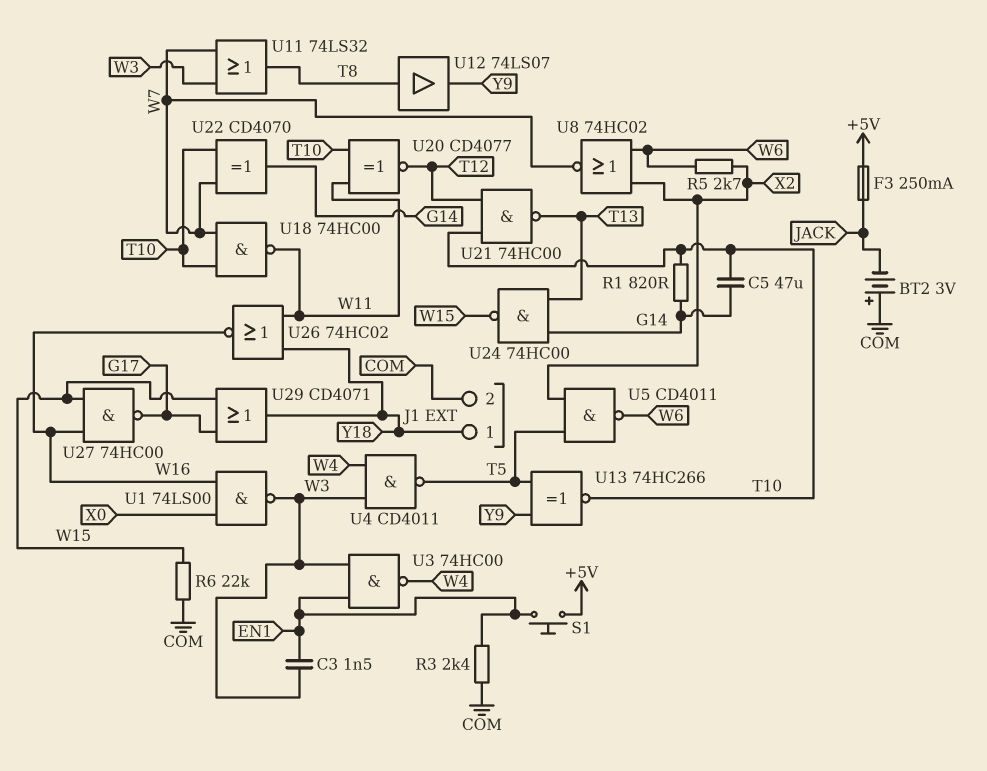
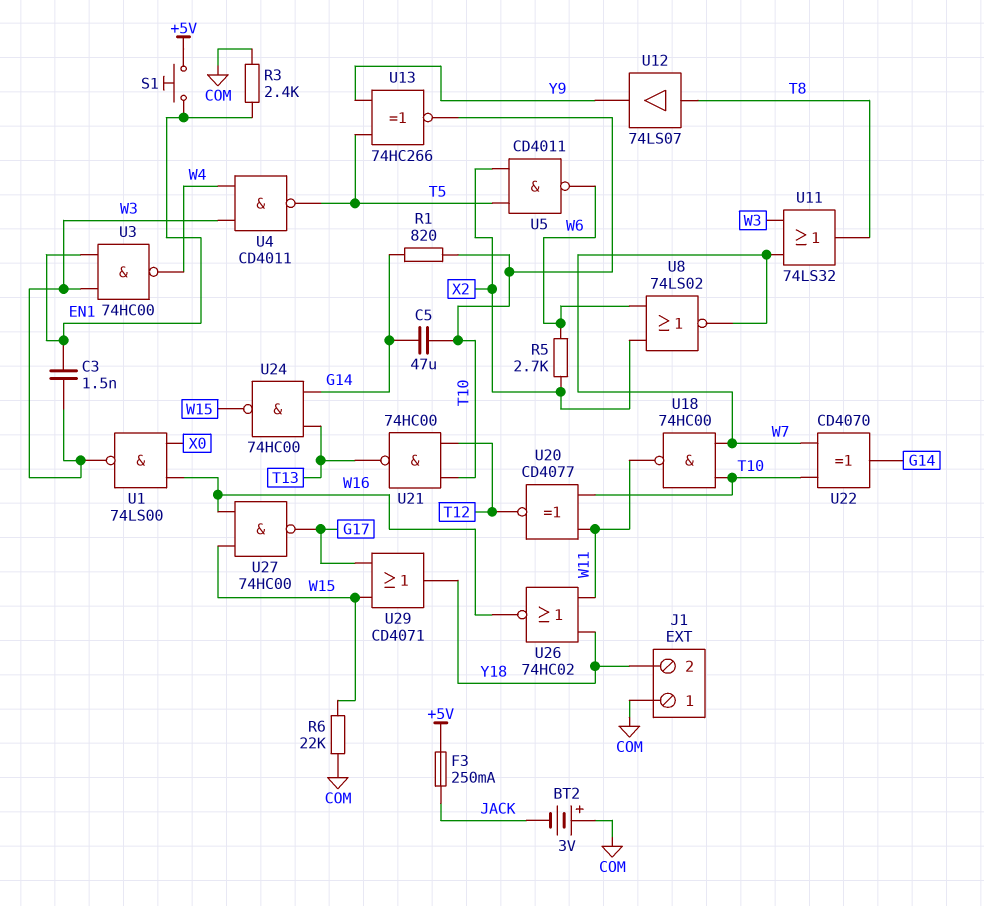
J1 pin 1: Y18 -> COM
J1 pin 2: COM -> Y18
U8: NOR 74HC02 (in W6, in X2, out W7) -> NOR 74LS02 (in W6, in X2, out W7)

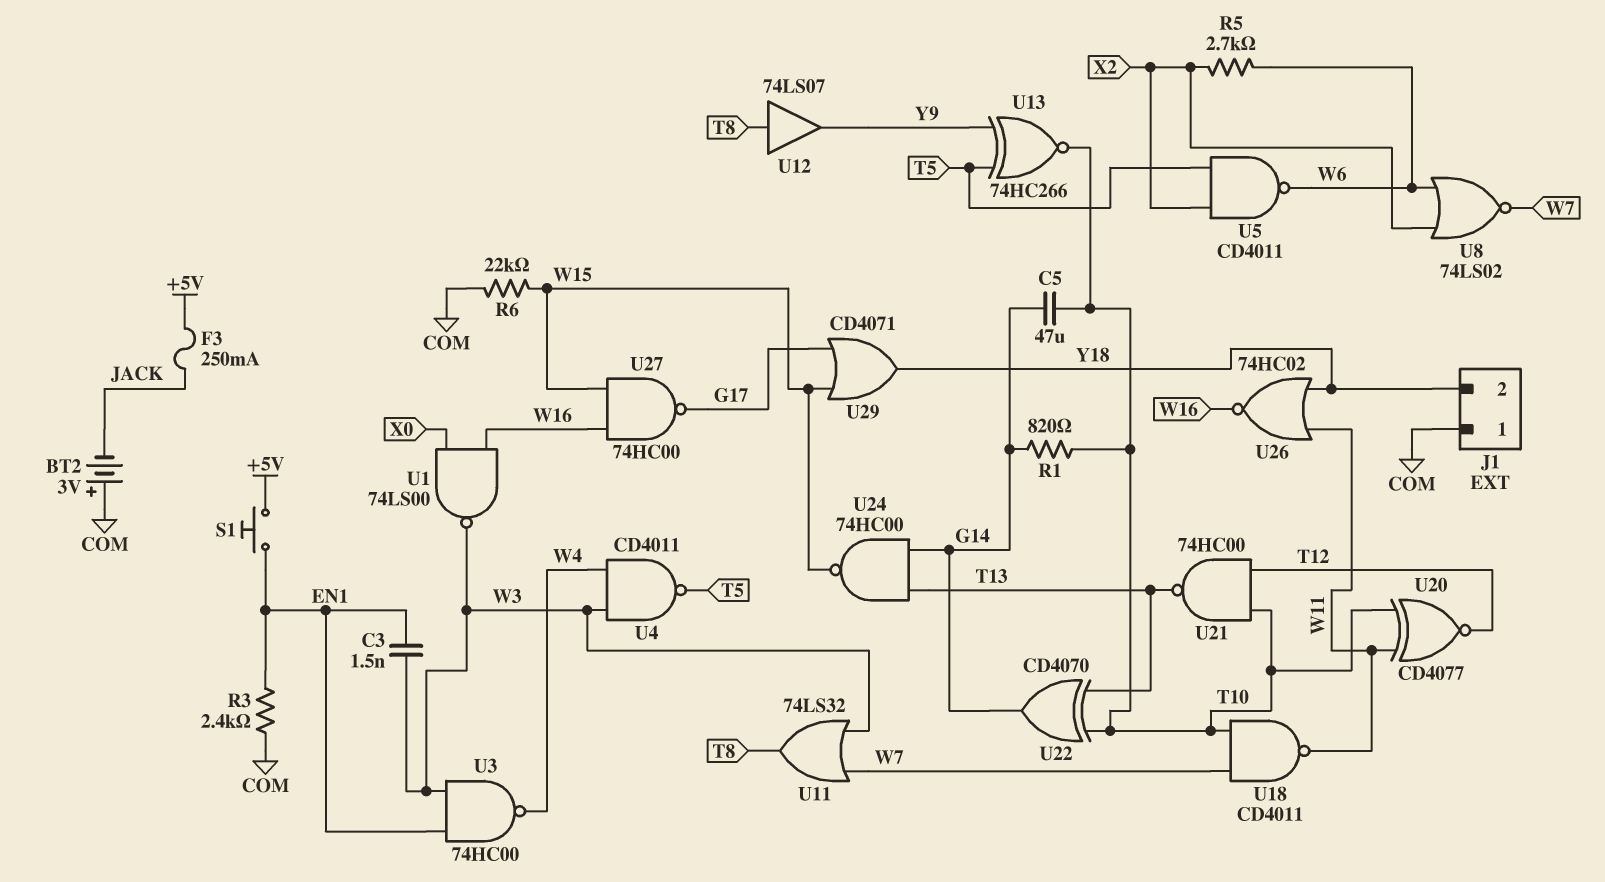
U18: NAND 74HC00 (in T10, in W7, out W11) -> NAND CD4011 (in T10, in W7, out W11)
U22: XOR CD4070 (in T10, in W7, out G14) -> XOR CD4070 (in T10, in T13, out G14)

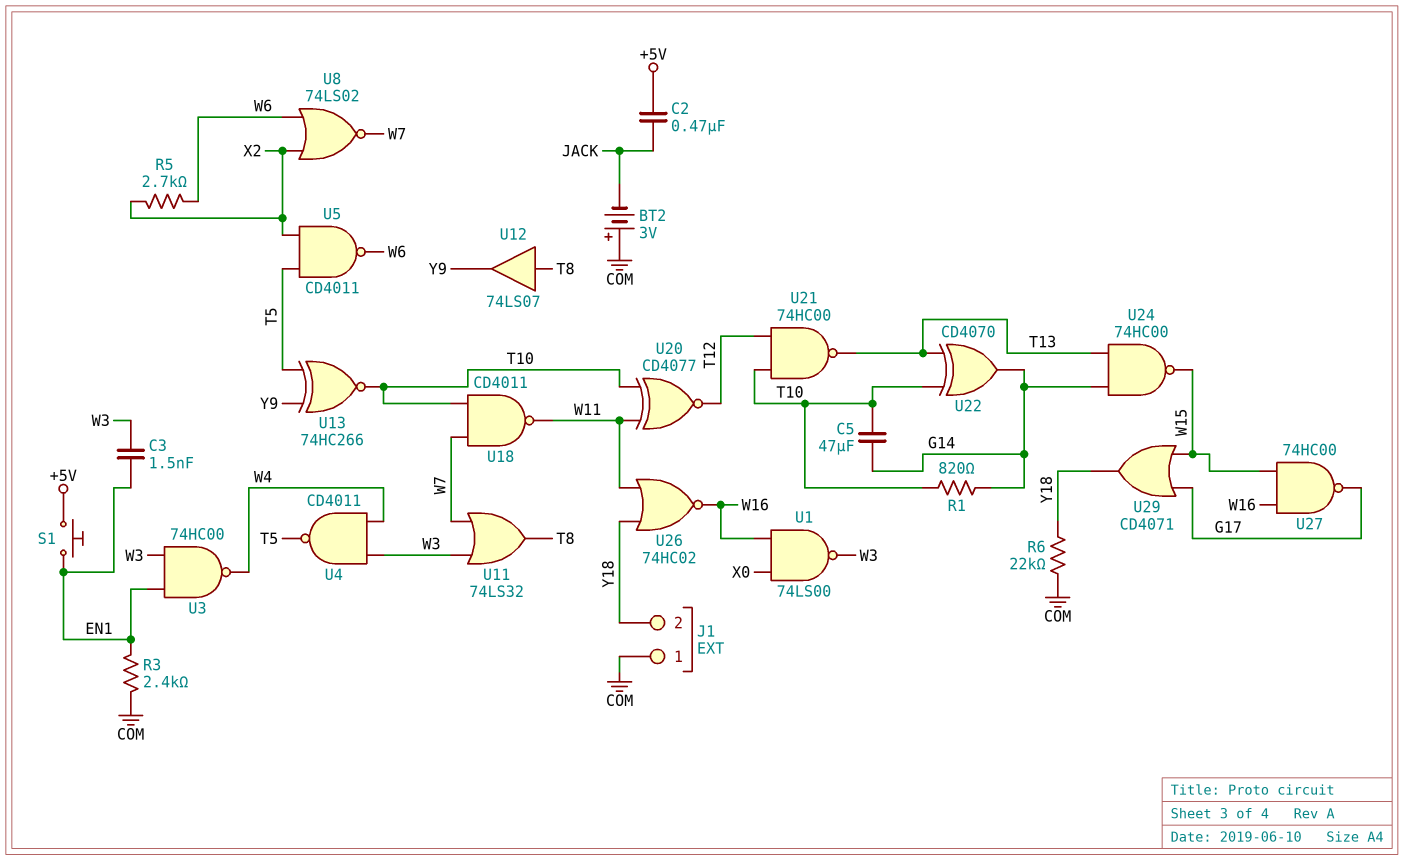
C2: none -> 470nF (+5V, JACK)
F3: 250mA (+5V, JACK) -> none
R6: 22k (COM, W15) -> 22k (COM, Y18)

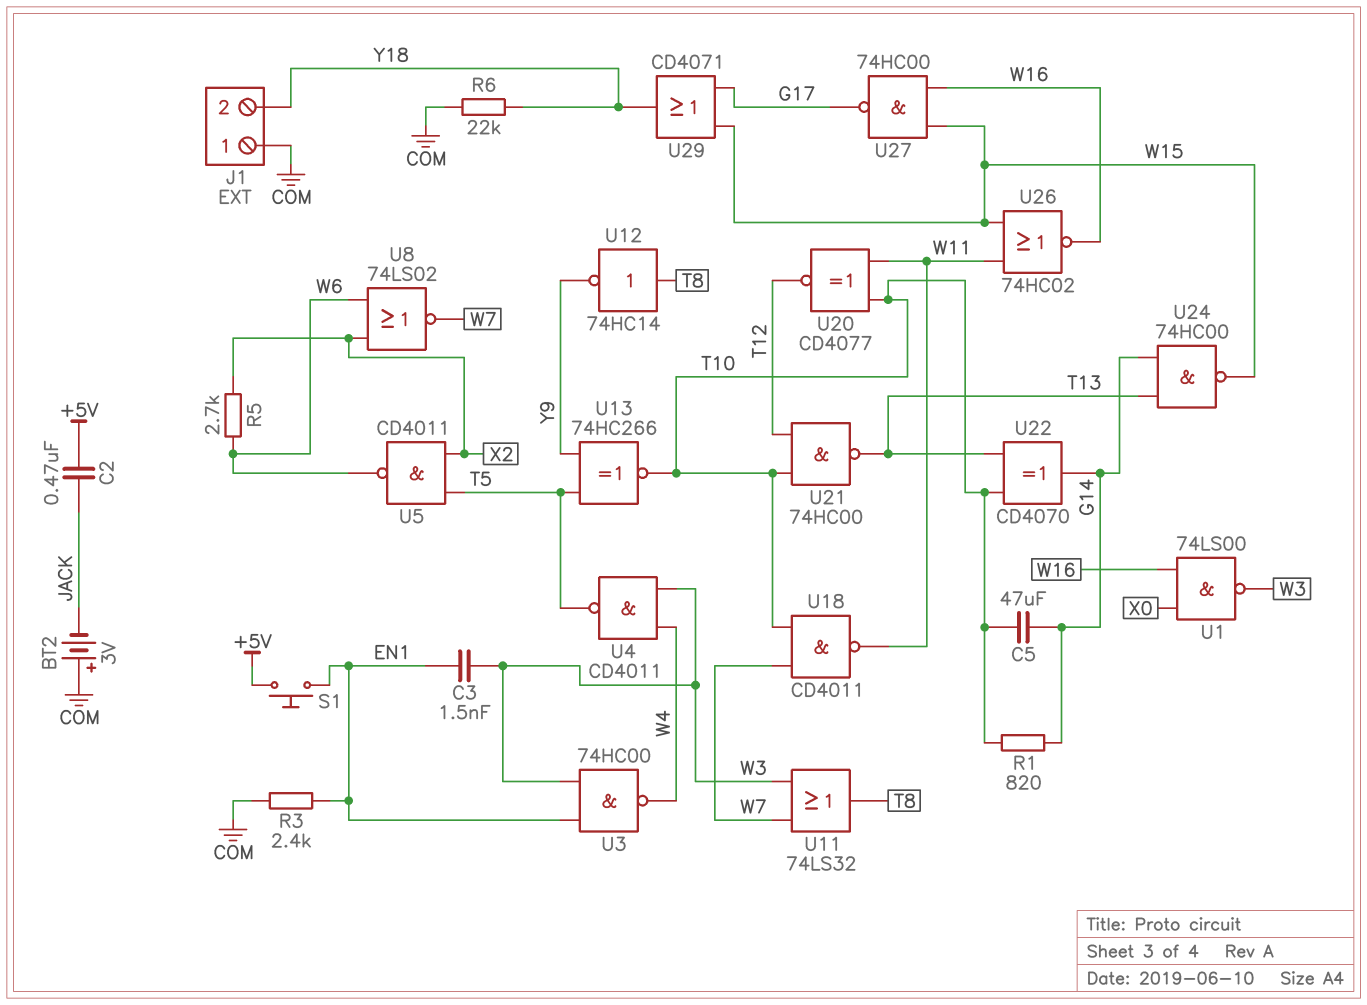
U12: buffer 74LS07 (in T8, out Y9) -> NOT 74HC14 (in T8, out Y9)
U26: NOR 74HC02 (in W11, in Y18, out W16) -> NOR 74HC02 (in W11, in W15, out W16)

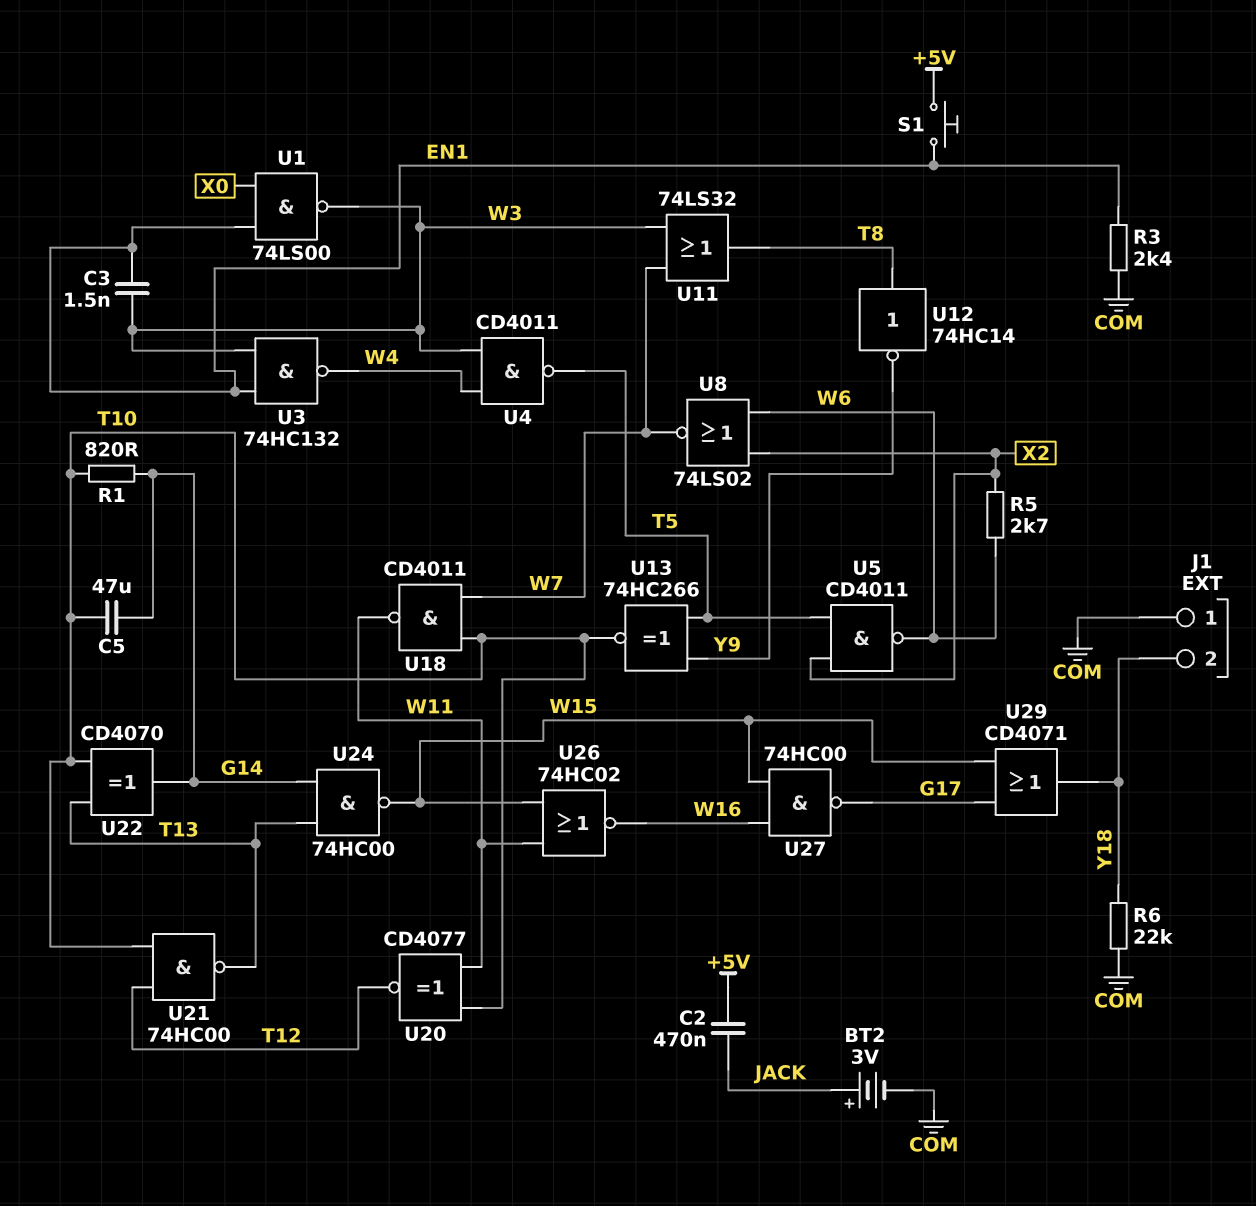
BT2: 3V (plus COM, minus JACK) -> 3V (plus JACK, minus COM)
U1: NAND 74LS00 (in W16, in X0, out W3) -> NAND 74LS00 (in EN1, in X0, out W3)
U3: NAND 74HC00 (in EN1, in W3, out W4) -> NAND 74HC132 (in EN1, in W3, out W4)

